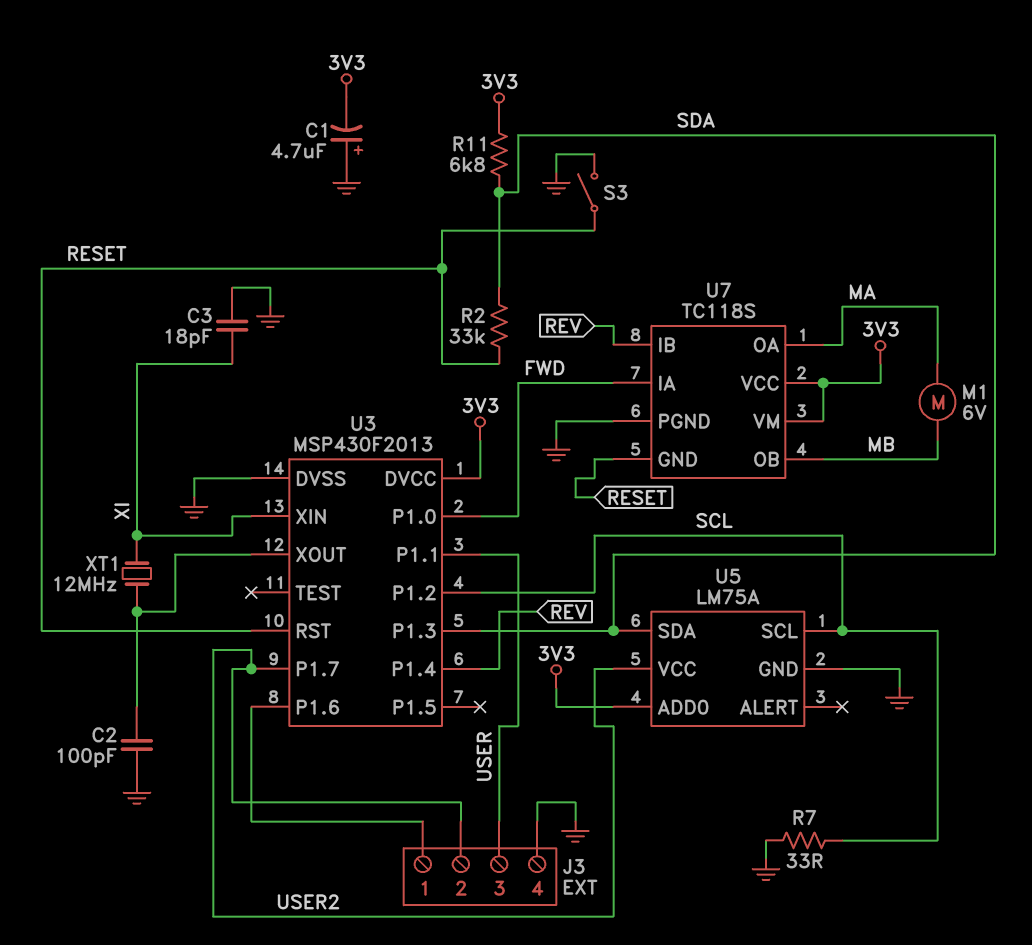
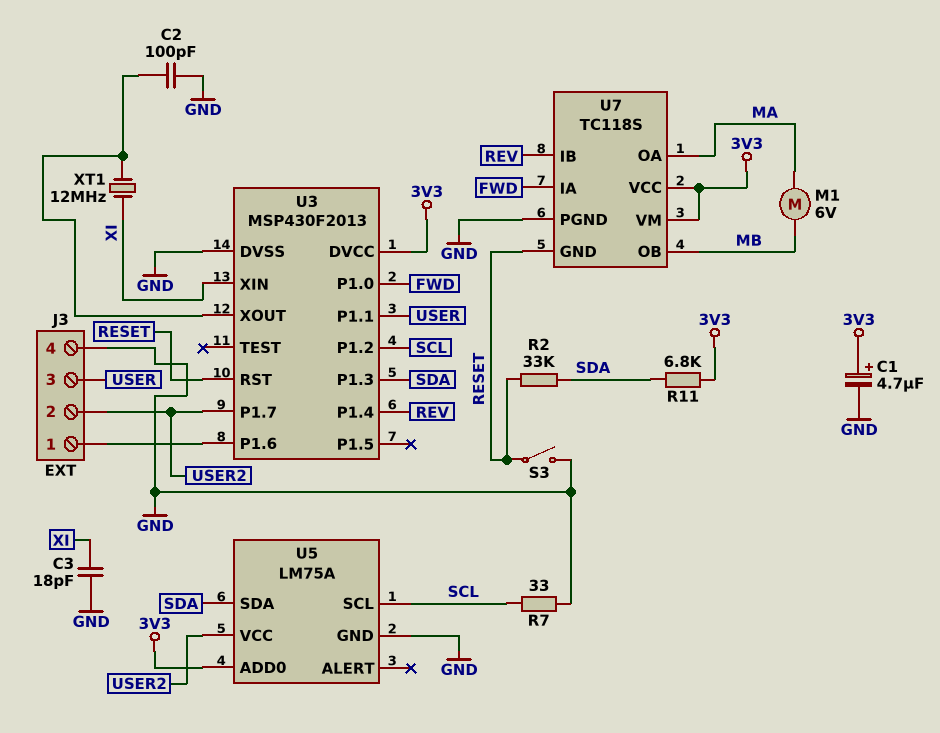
C1: 4.7uF (plus GND, minus 3V3) -> 4.7uF (plus 3V3, minus GND)

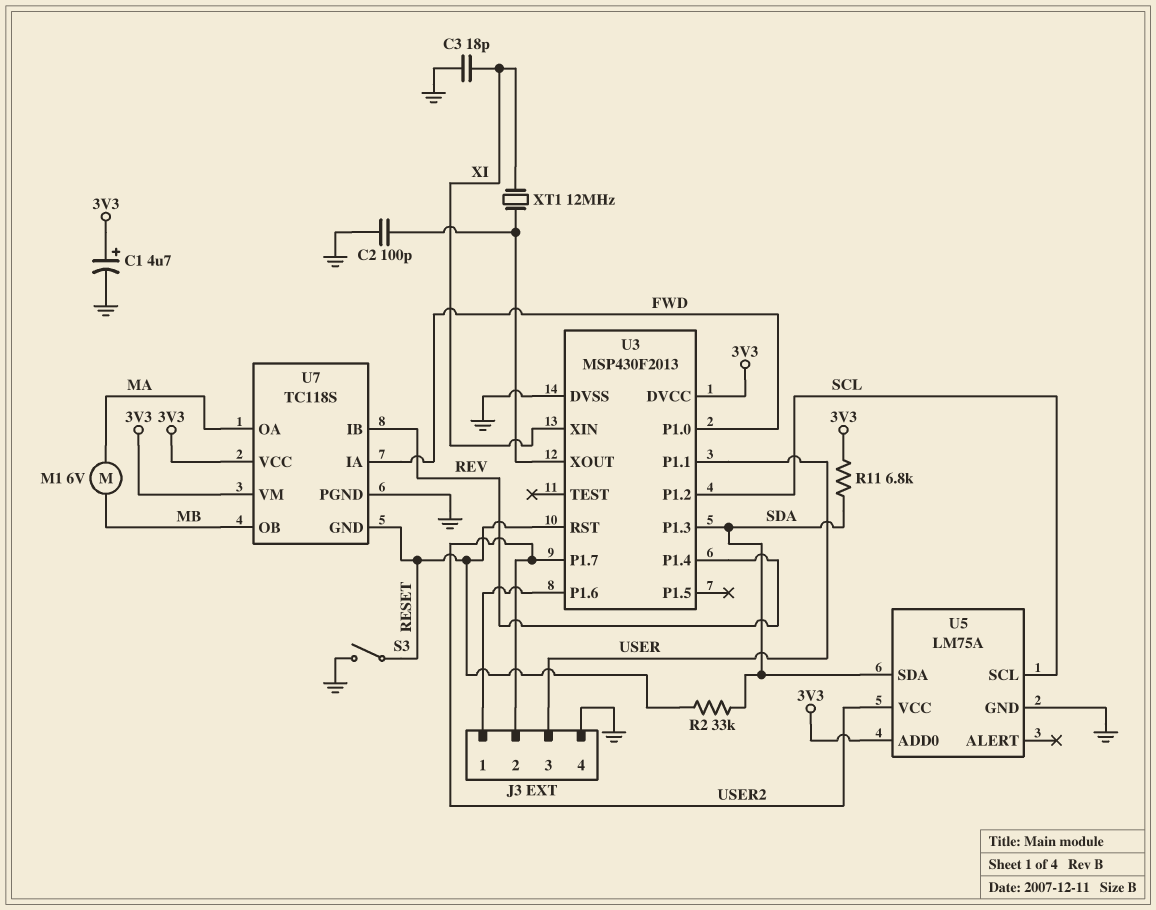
R7: 33 (GND, SCL) -> none

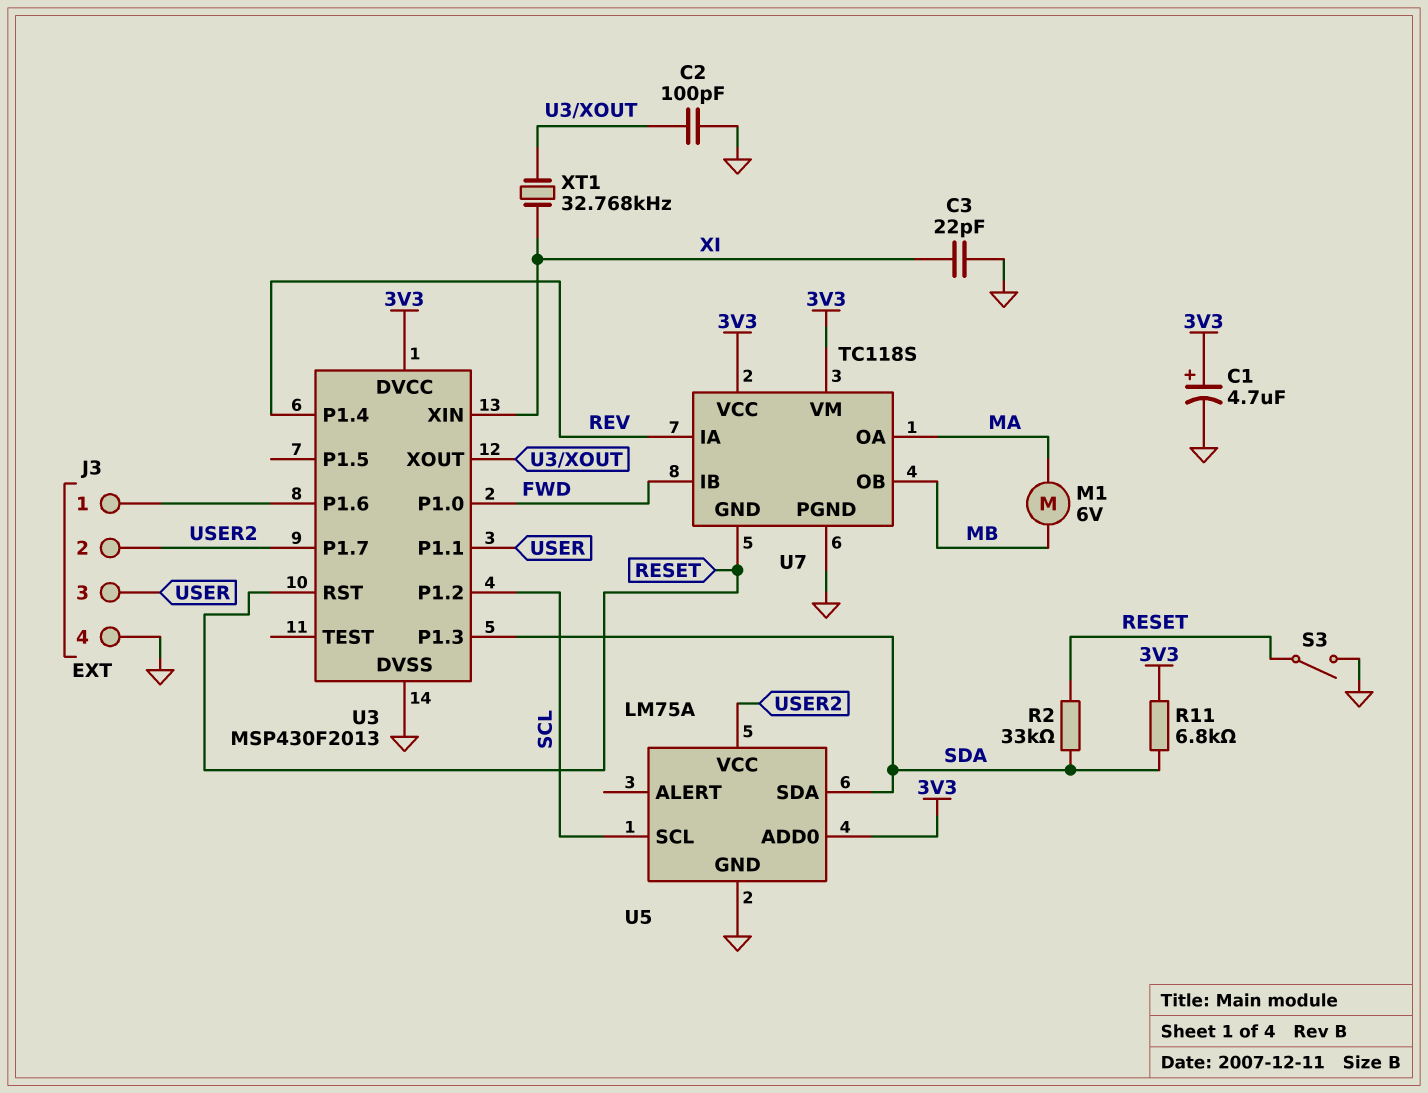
C3: 18pF (GND, XI) -> 22pF (GND, XI)
U7 pin IA: FWD -> REV
U7 pin IB: REV -> FWD
XT1: 12MHz (U3/XOUT, XI) -> 32.768kHz (U3/XOUT, XI)

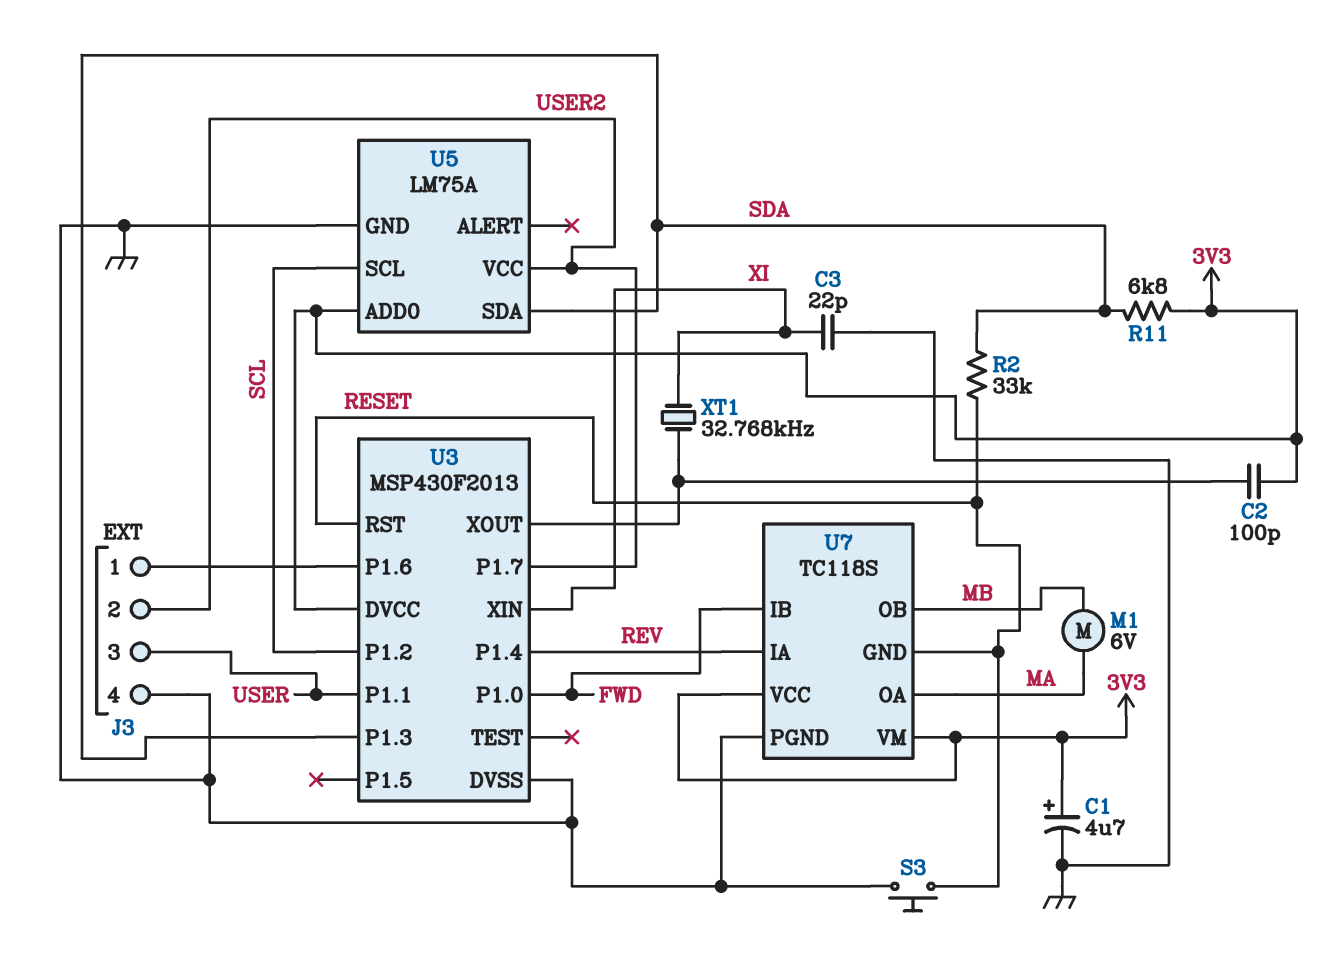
C2: 100pF (GND, U3/XOUT) -> 100pF (3V3, U3/XOUT)
S3: switch (GND, RESET) -> button (GND, RESET)

